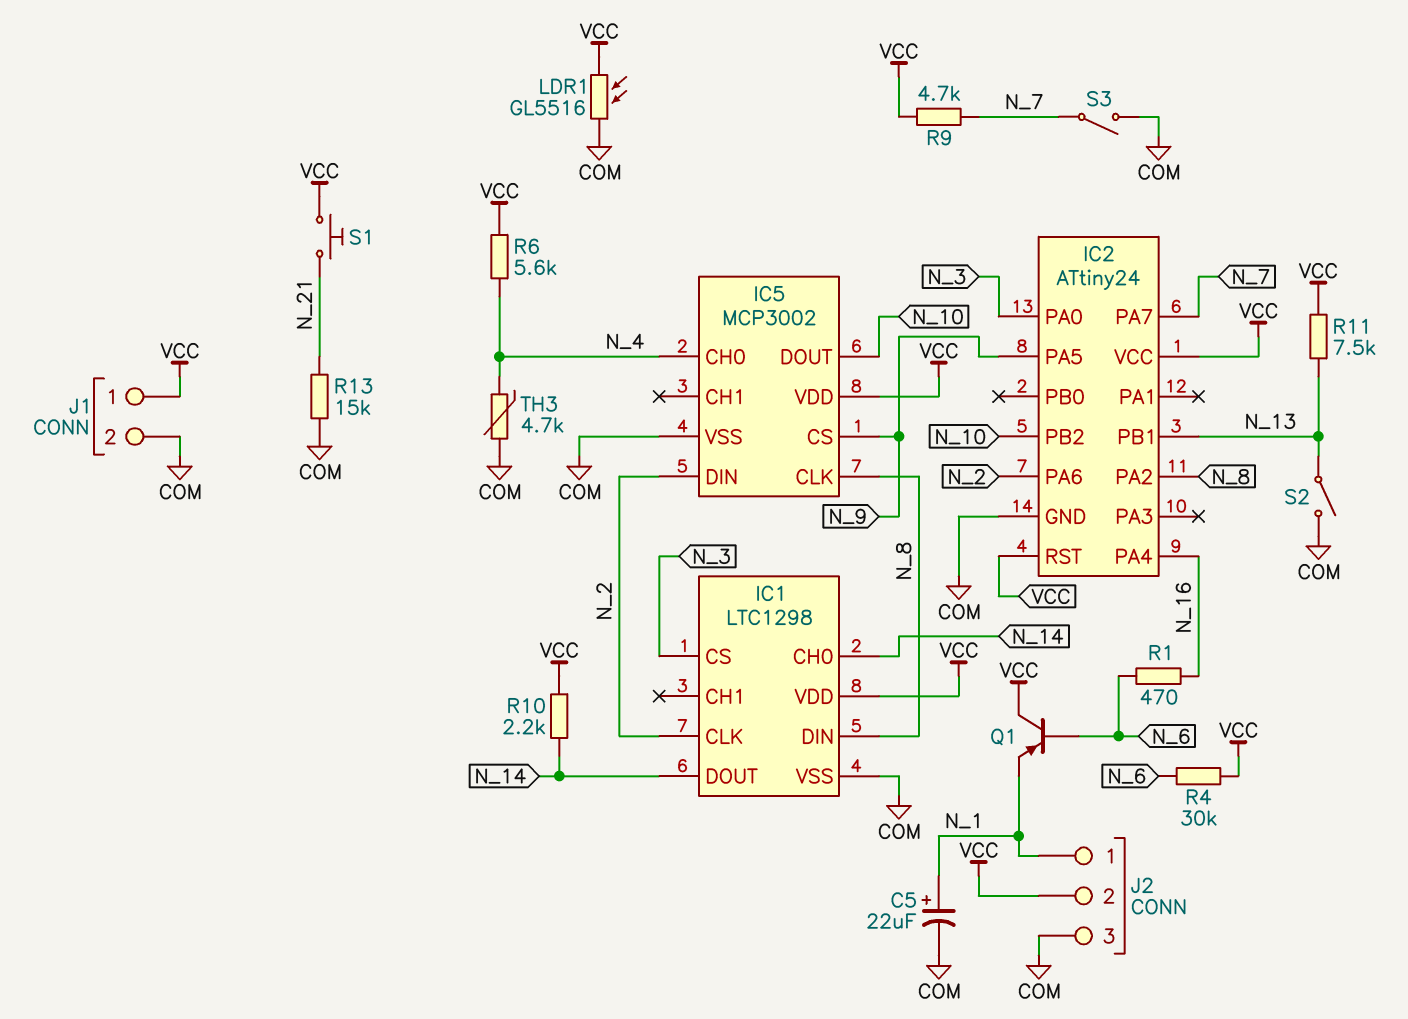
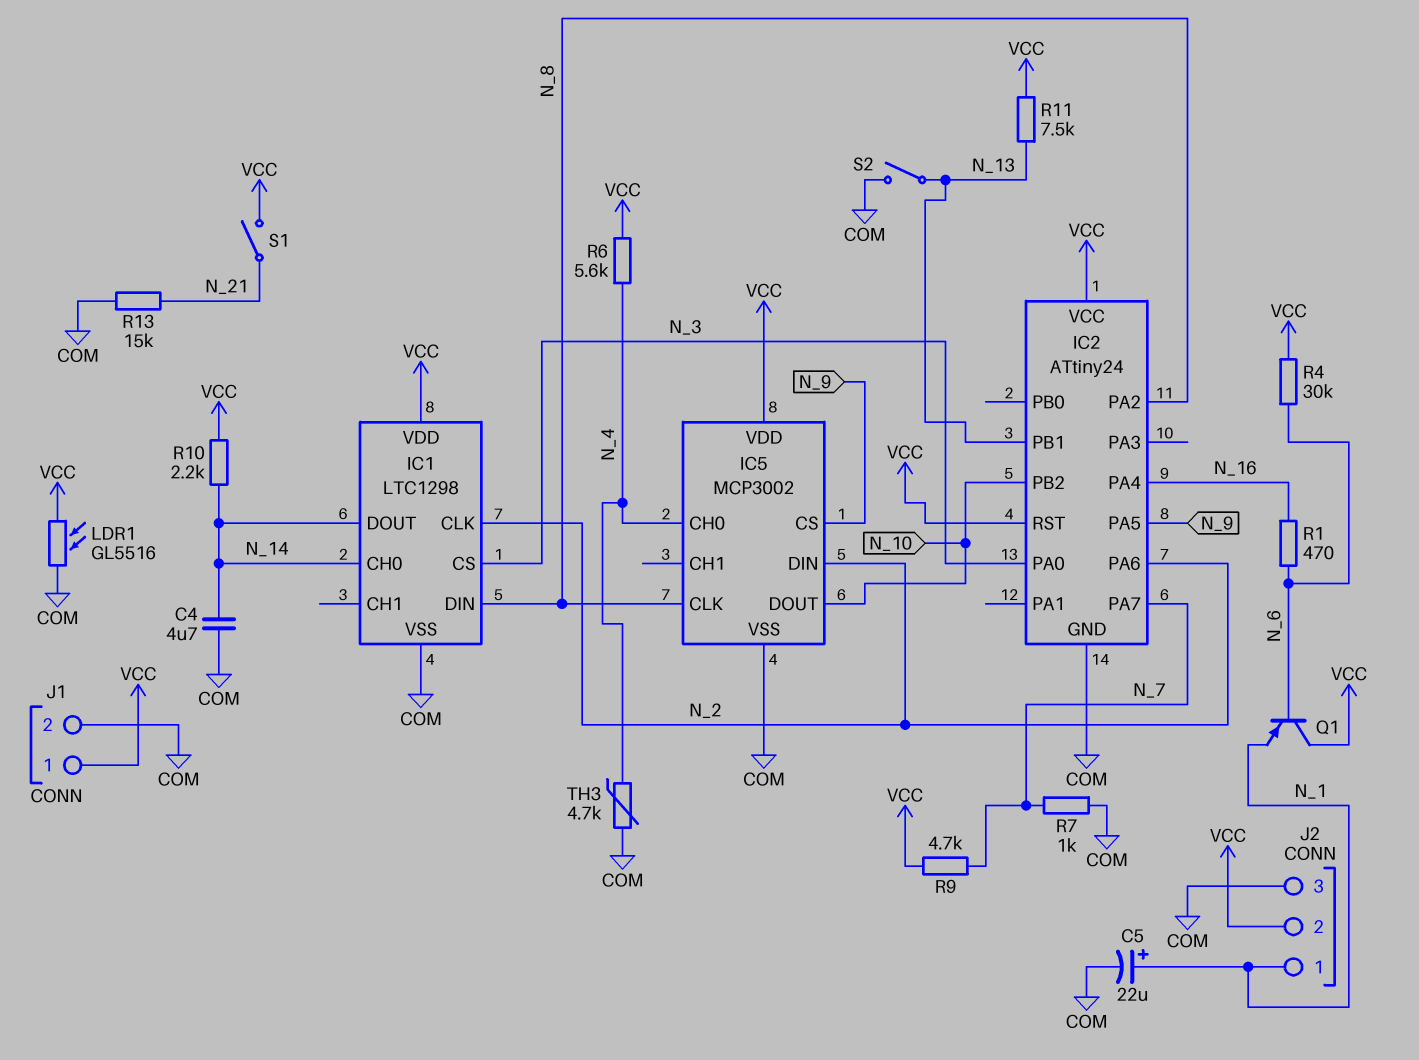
C4: none -> 4.7uF (COM, N_14)
R7: none -> 1k (COM, N_7)
S1: button (N_21, VCC) -> switch (N_21, VCC)
S3: switch (COM, N_7) -> none

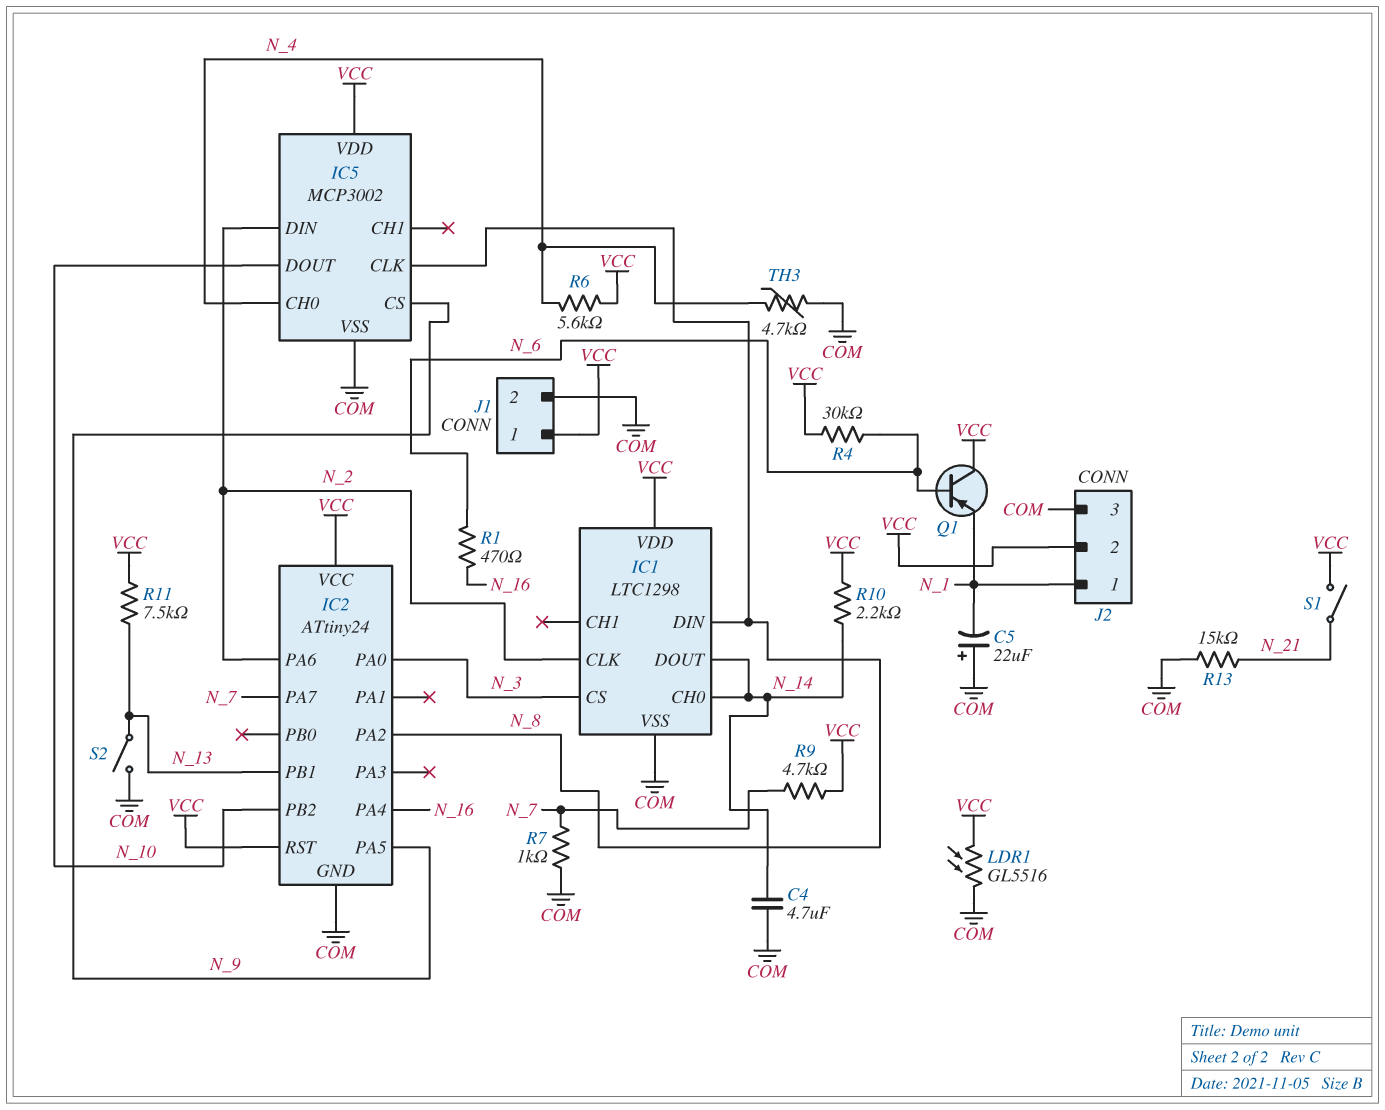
C5: 22uF (plus N_1, minus COM) -> 22uF (plus COM, minus N_1)

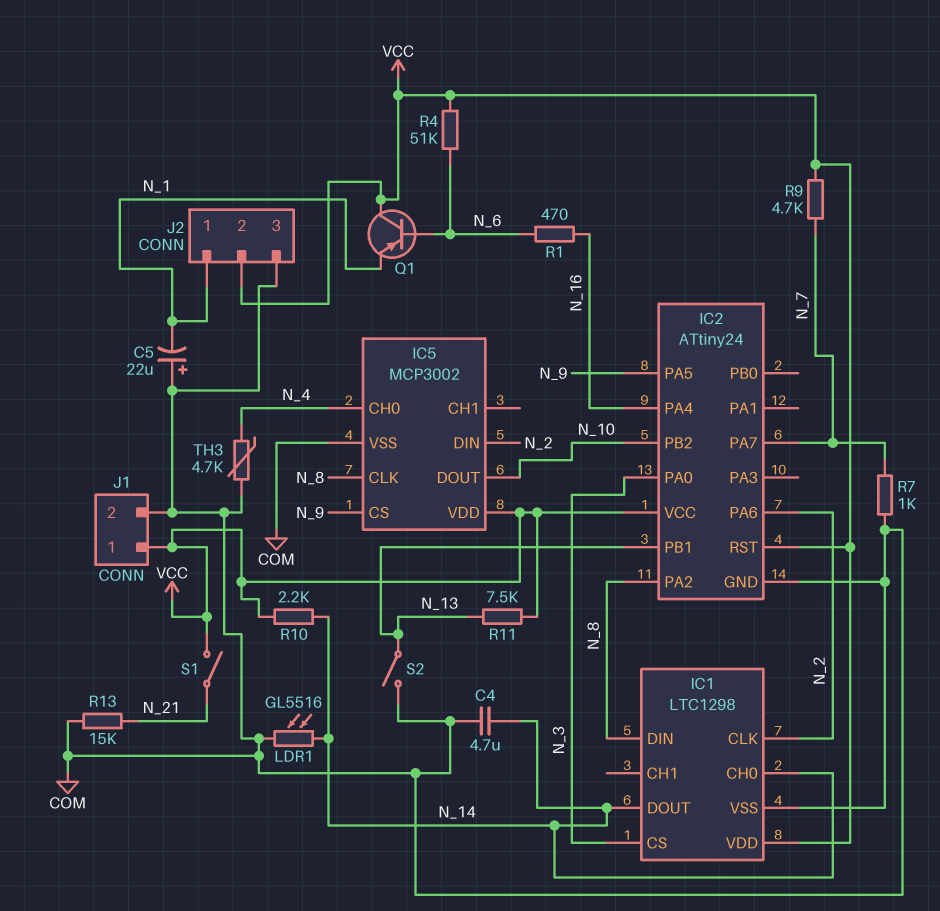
LDR1: GL5516 (COM, VCC) -> GL5516 (COM, N_14)
R4: 30k (N_6, VCC) -> 51k (N_6, VCC)
R6: 5.6k (N_4, VCC) -> none

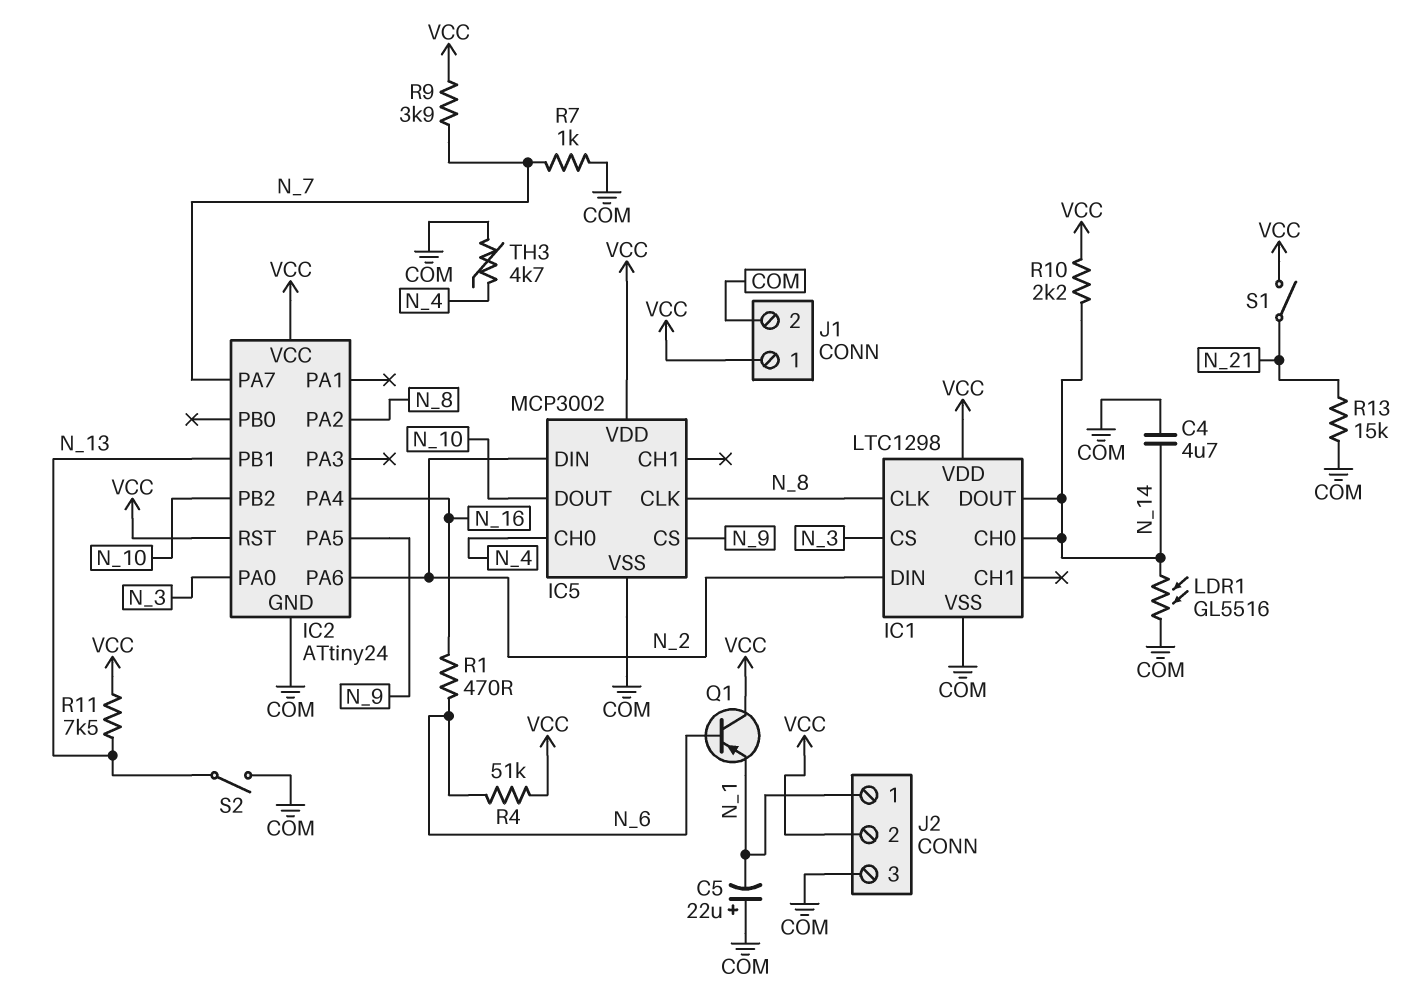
IC1 pin CLK: N_2 -> N_8
IC1 pin DIN: N_8 -> N_2
R9: 4.7k (N_7, VCC) -> 3.9k (N_7, VCC)

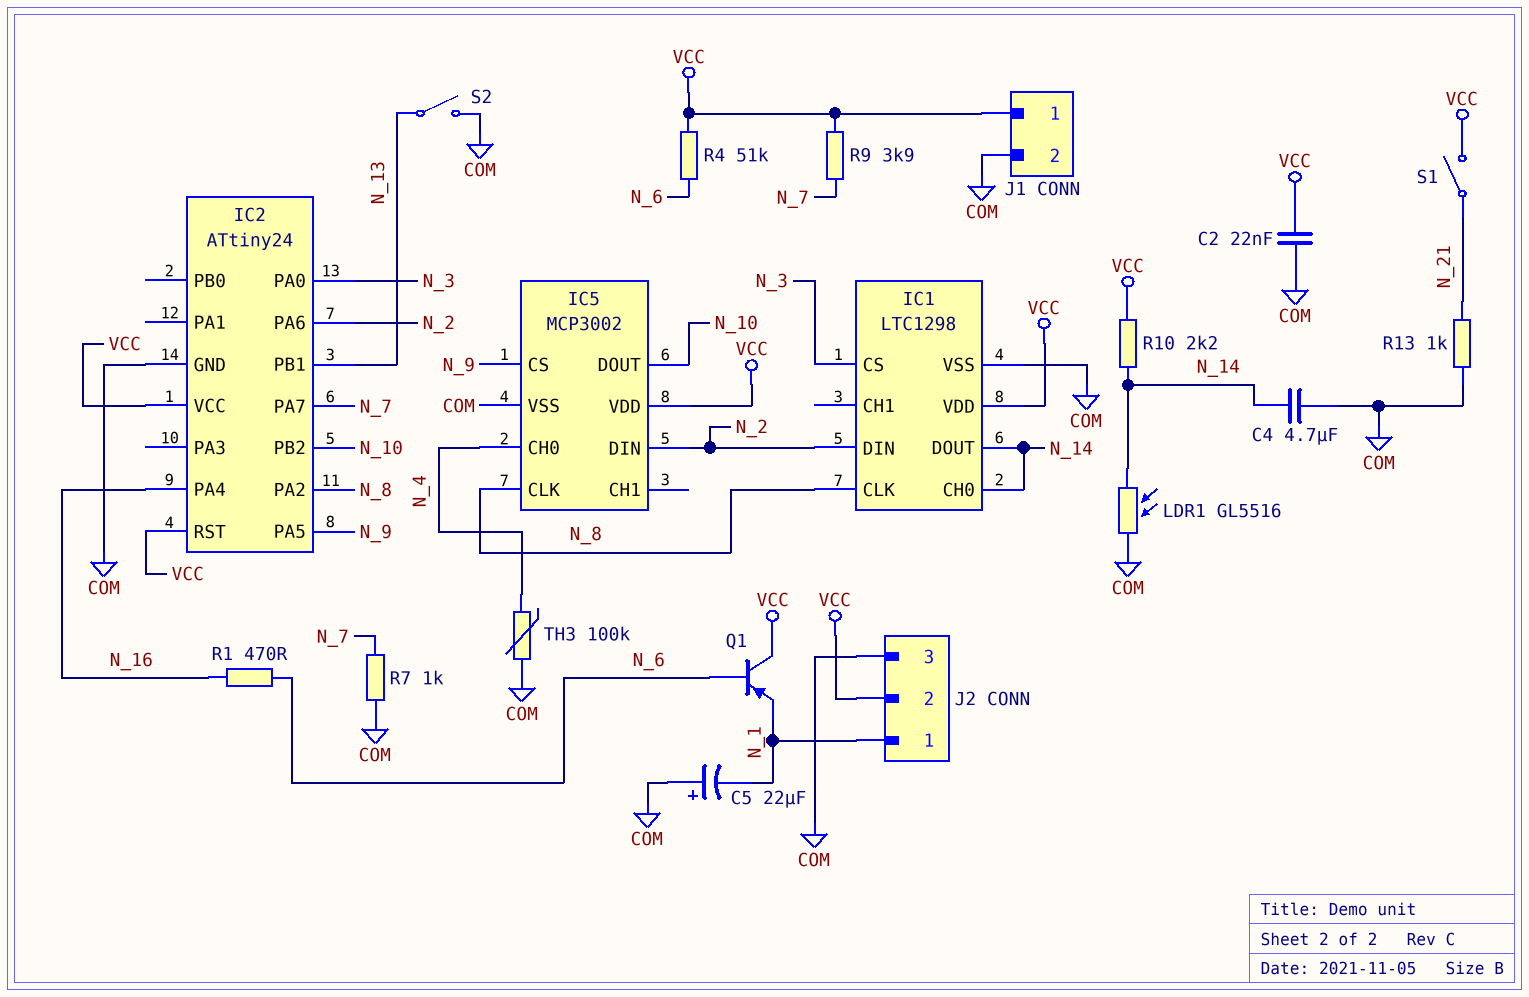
C2: none -> 22nF (COM, VCC)
R11: 7.5k (N_13, VCC) -> none
R13: 15k (COM, N_21) -> 1k (COM, N_21)
TH3: 4.7k (COM, N_4) -> 100k (COM, N_4)

